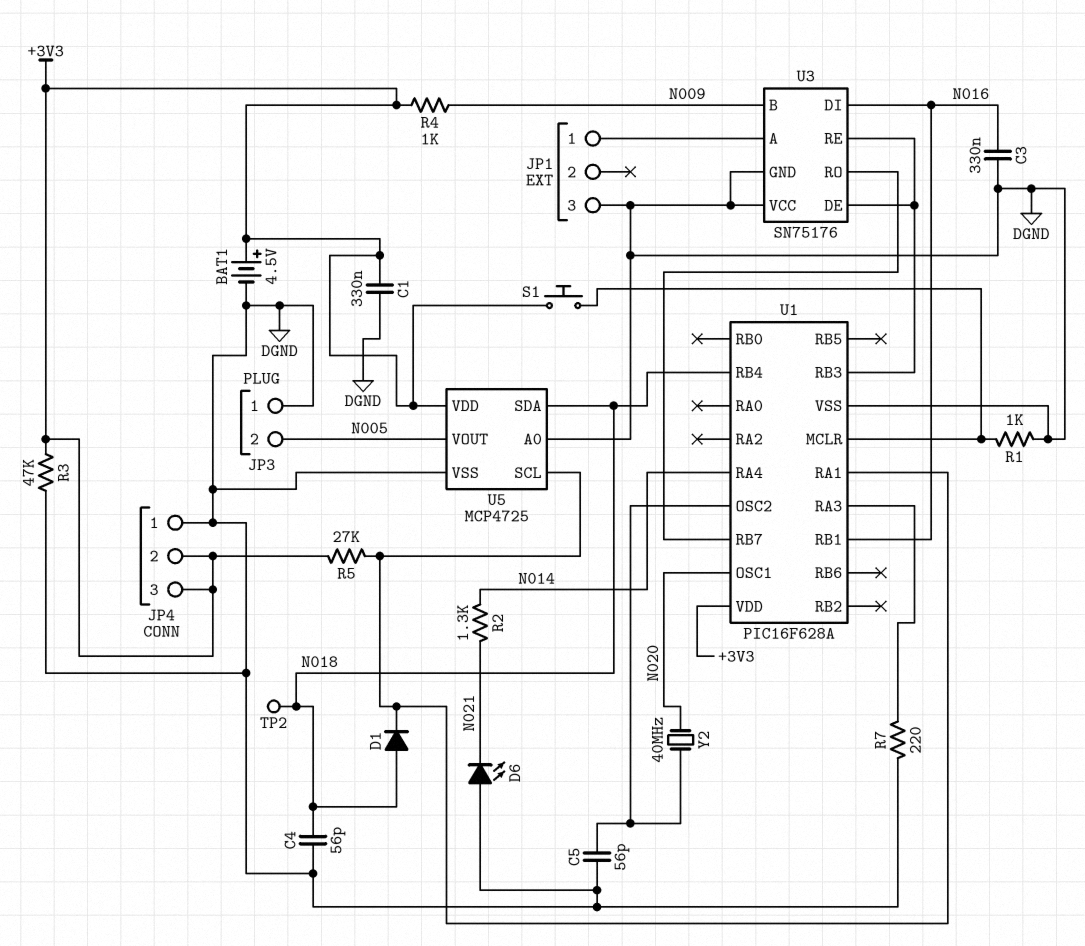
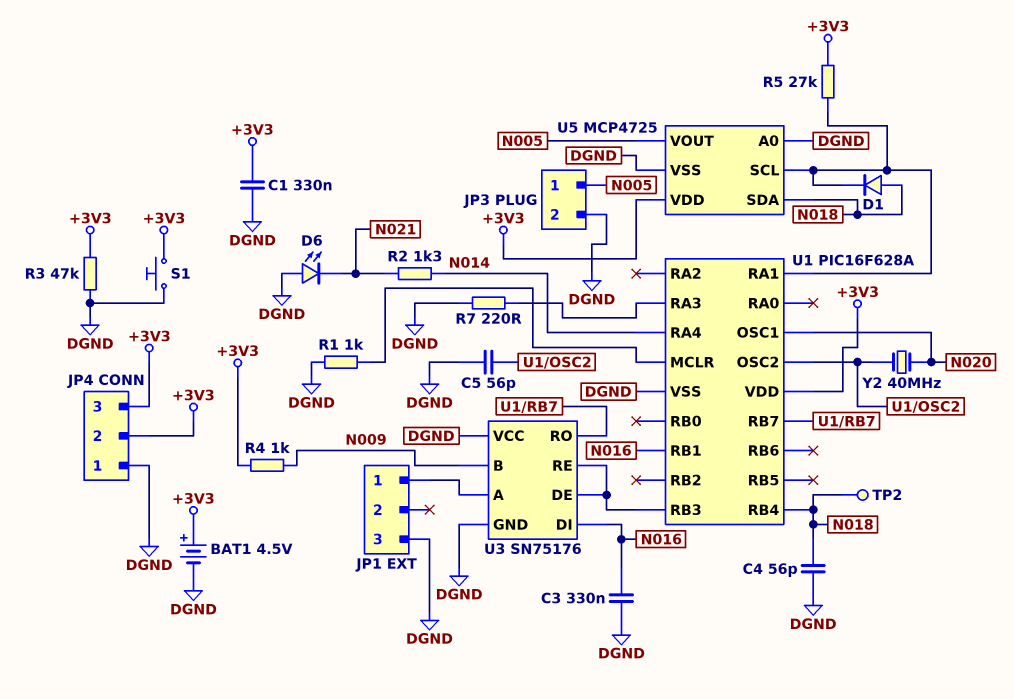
JP3 pin 1: DGND -> N005
JP3 pin 2: N005 -> DGND
S1: button (+3V3, U1/MCLR) -> button (+3V3, DGND)

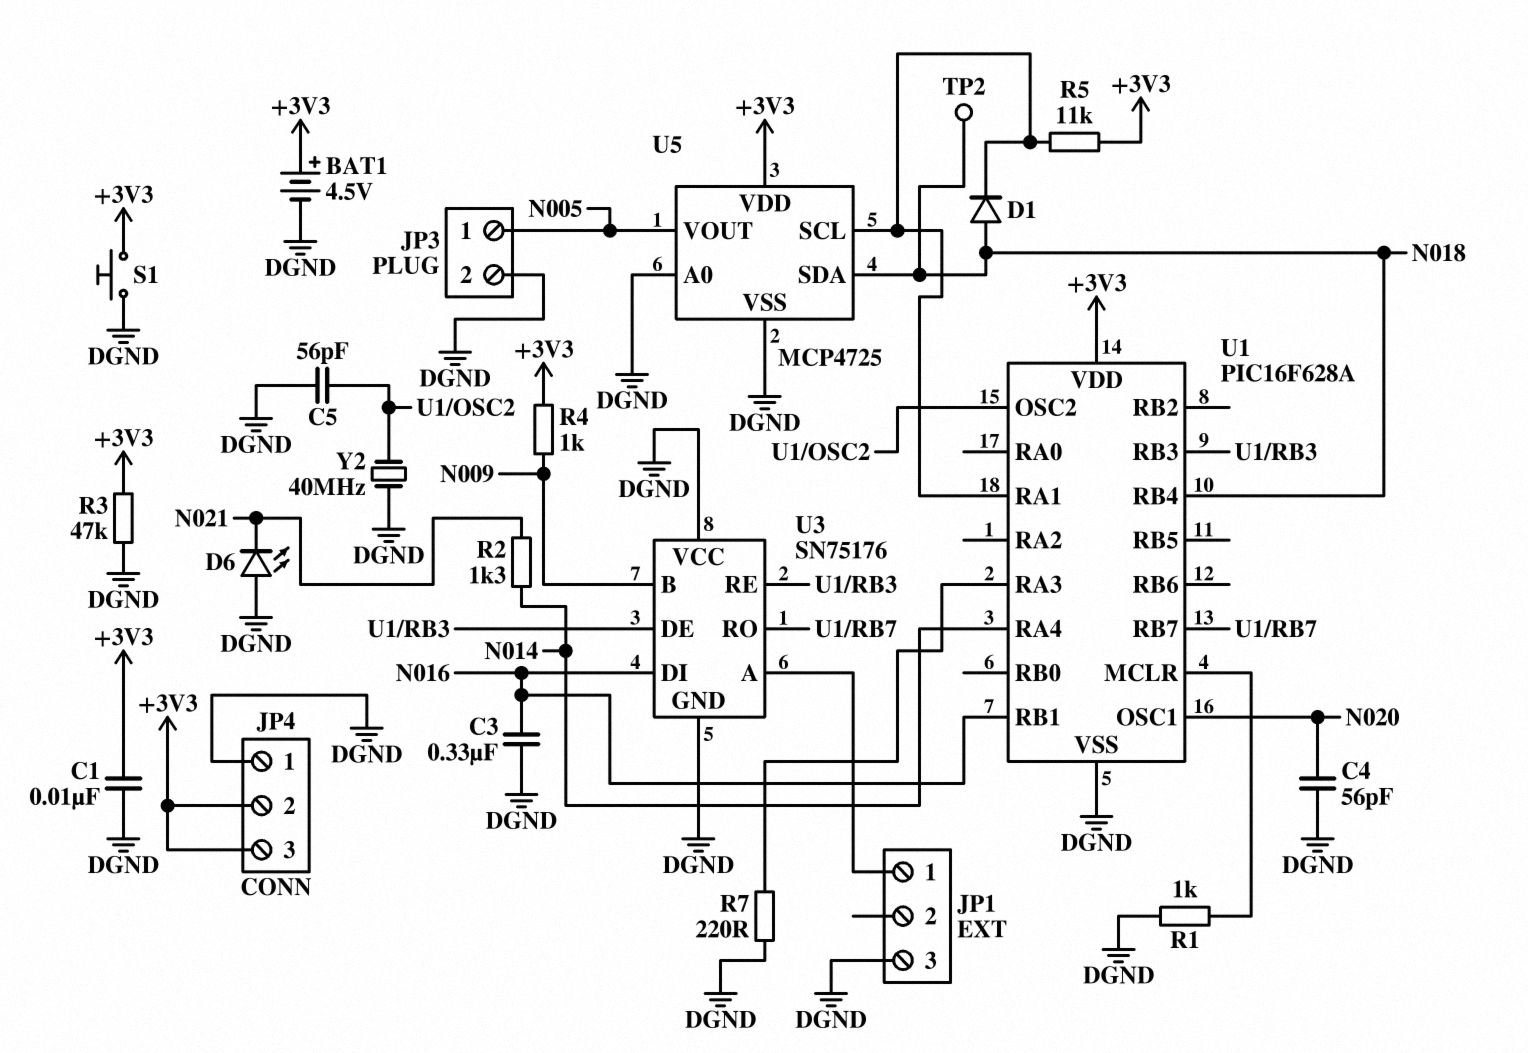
C1: 330nF (+3V3, DGND) -> 10nF (+3V3, DGND)
C4: 56pF (DGND, N018) -> 56pF (DGND, N020)
R5: 27k (+3V3, U1/RA1) -> 11k (+3V3, U1/RA1)
Y2: 40MHz (N020, U1/OSC2) -> 40MHz (DGND, U1/OSC2)

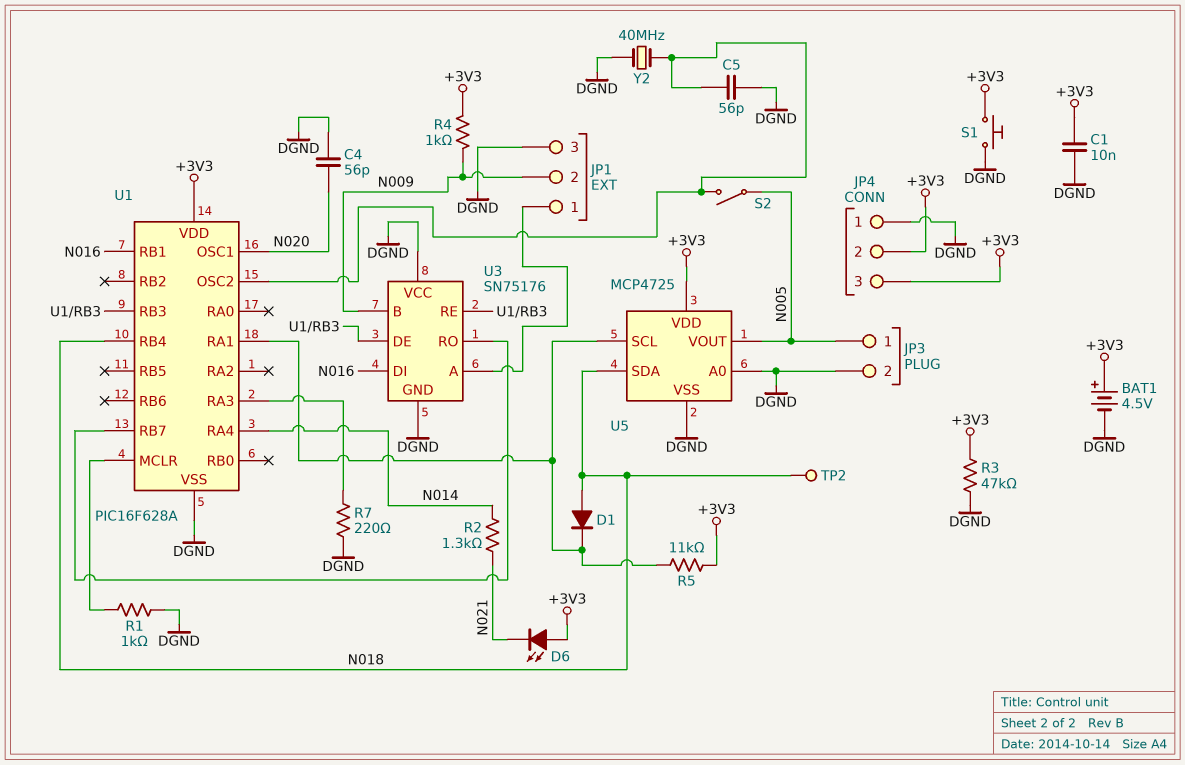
C3: 330nF (DGND, N016) -> none
D6: LED (A DGND, K N021) -> LED (A +3V3, K N021)
JP1 pin 2: none -> N009
S2: none -> switch (N005, U1/OSC2)

